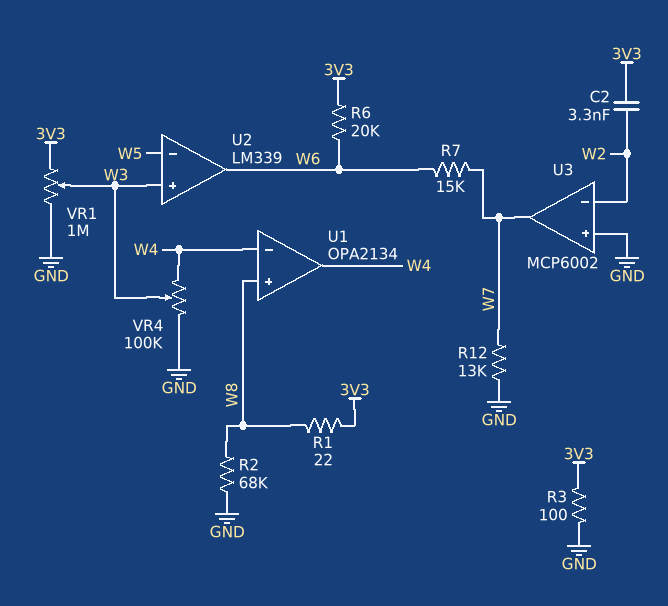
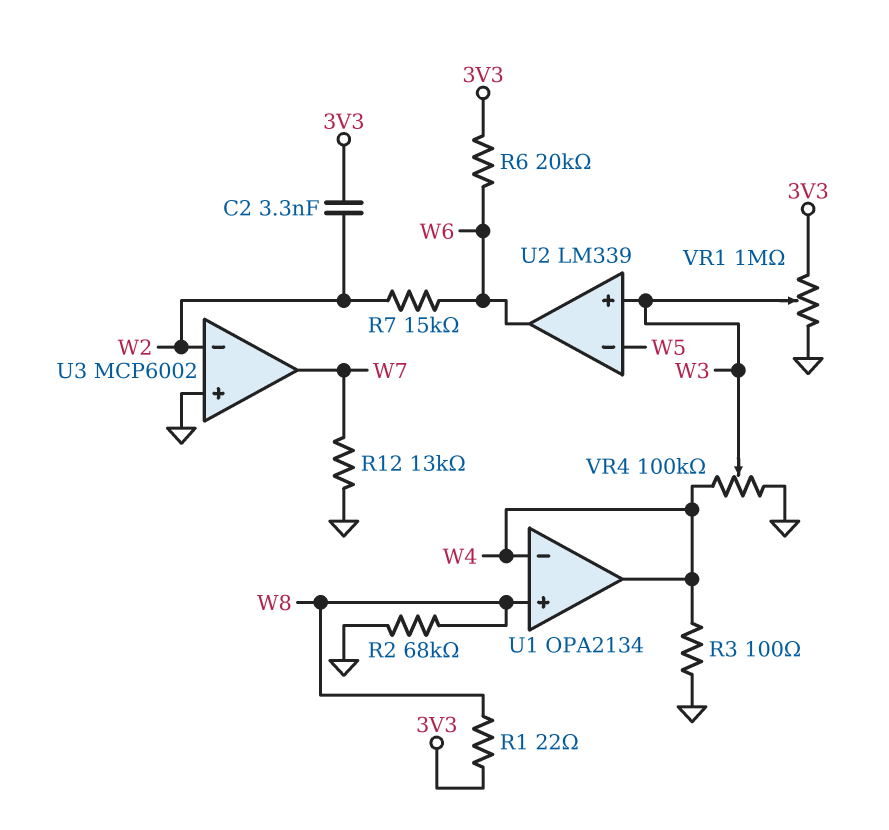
R3: 100 (3V3, GND) -> 100 (GND, W4)
R7: 15k (W6, W7) -> 15k (W2, W6)

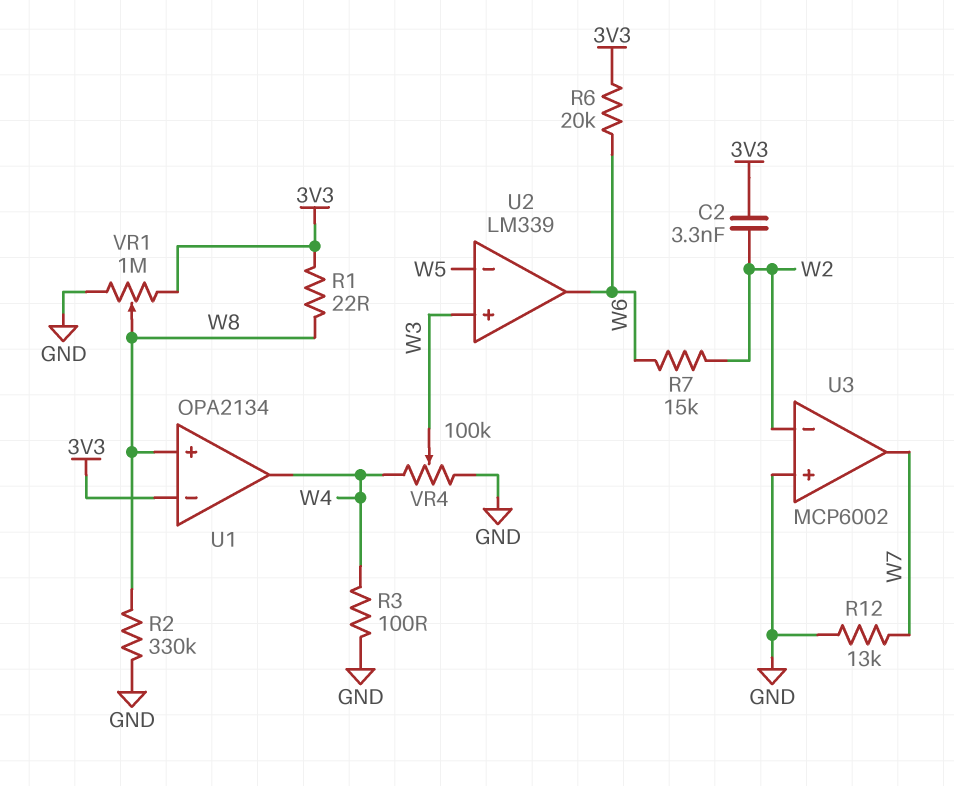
R2: 68k (GND, W8) -> 330k (GND, W8)
U1 pin in-: W4 -> 3V3
VR1: 1M (3V3, GND, wiper W3) -> 1M (3V3, GND, wiper W8)

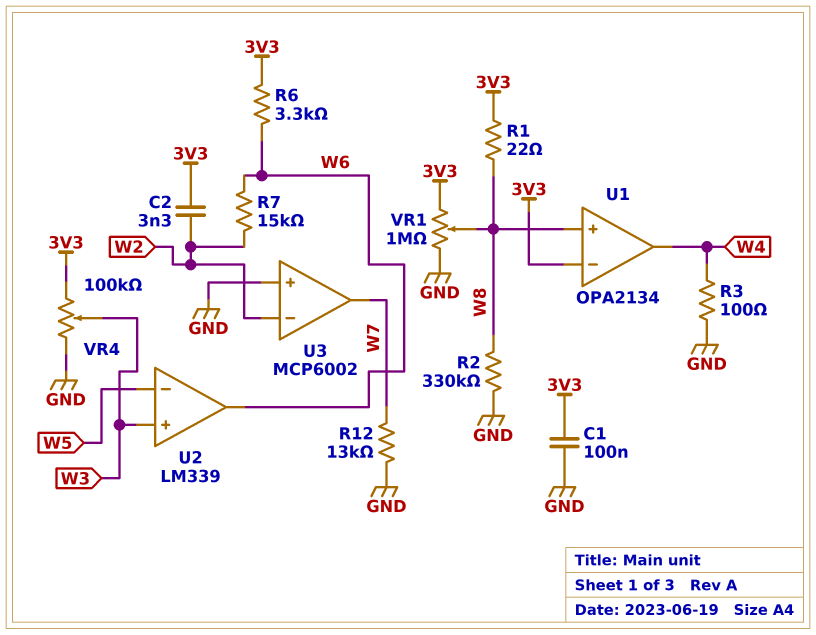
C1: none -> 100nF (3V3, GND)
R6: 20k (3V3, W6) -> 3.3k (3V3, W6)
VR4: 100k (GND, W4, wiper W3) -> 100k (3V3, GND, wiper W3)

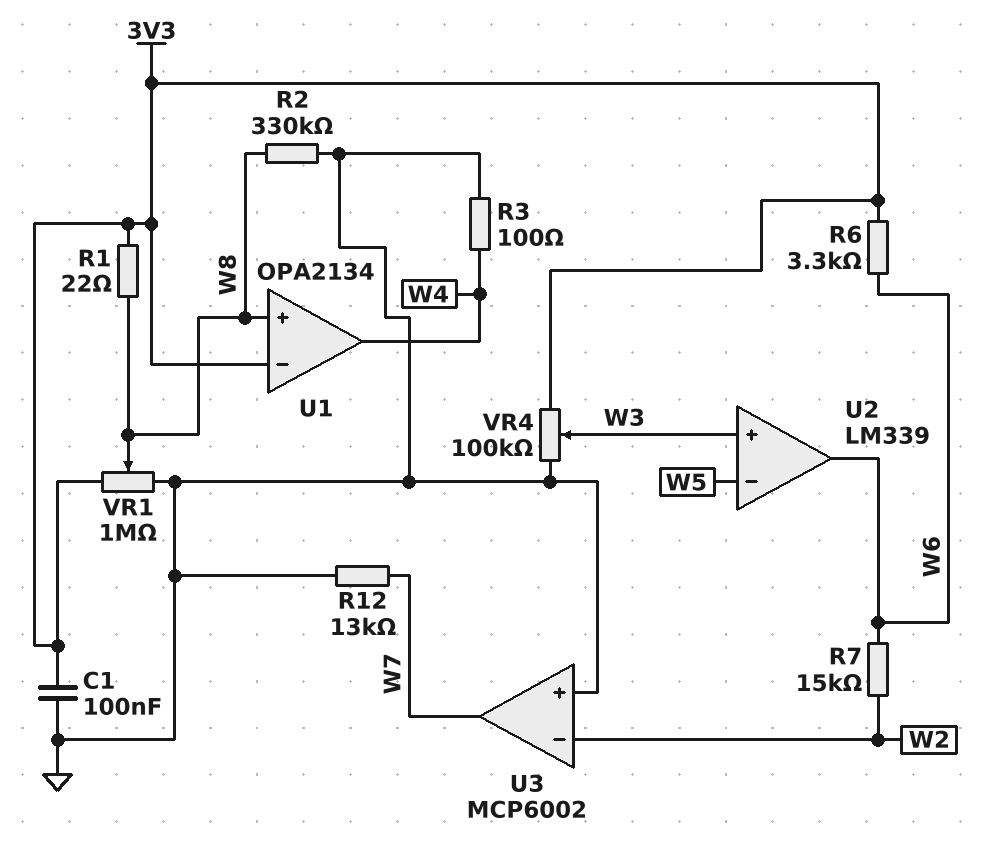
C2: 3.3nF (3V3, W2) -> none

